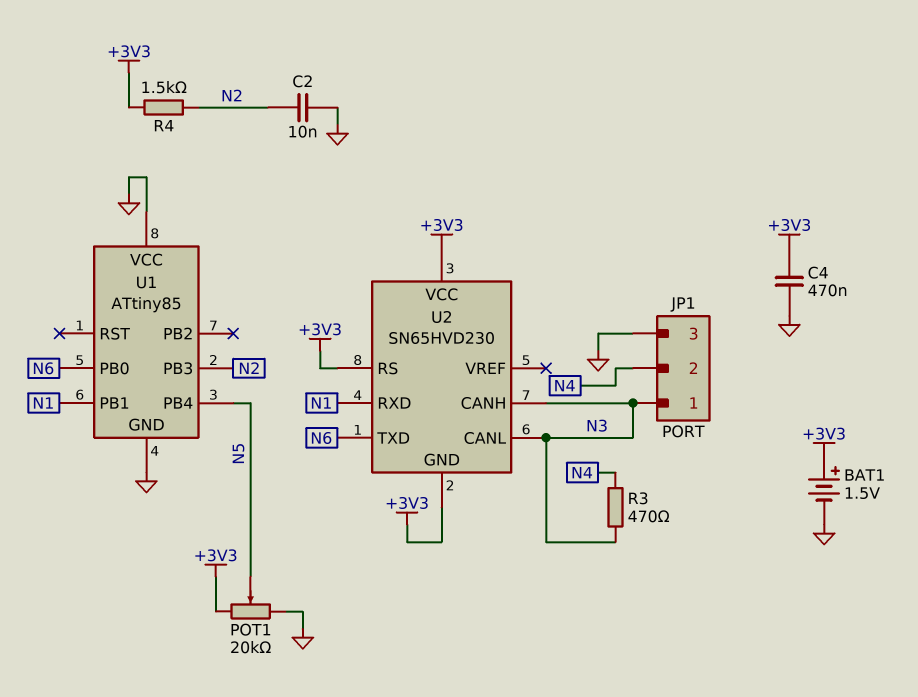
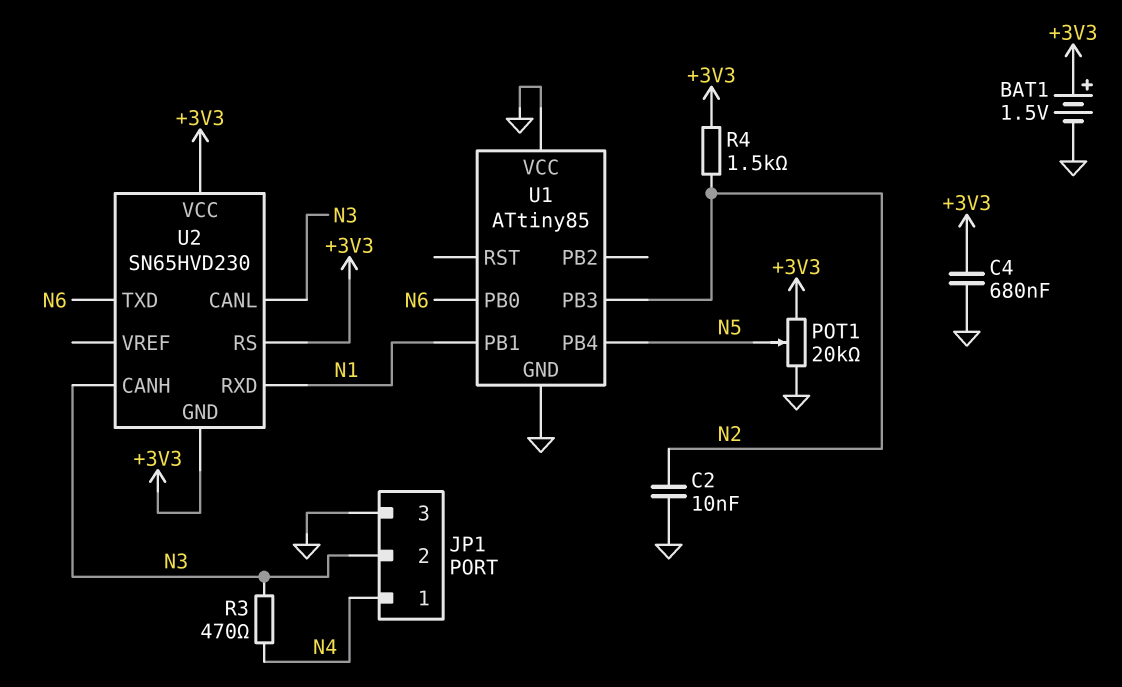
C4: 470nF (+3V3, GND) -> 680nF (+3V3, GND)
JP1 pin 1: N3 -> N4
JP1 pin 2: N4 -> N3

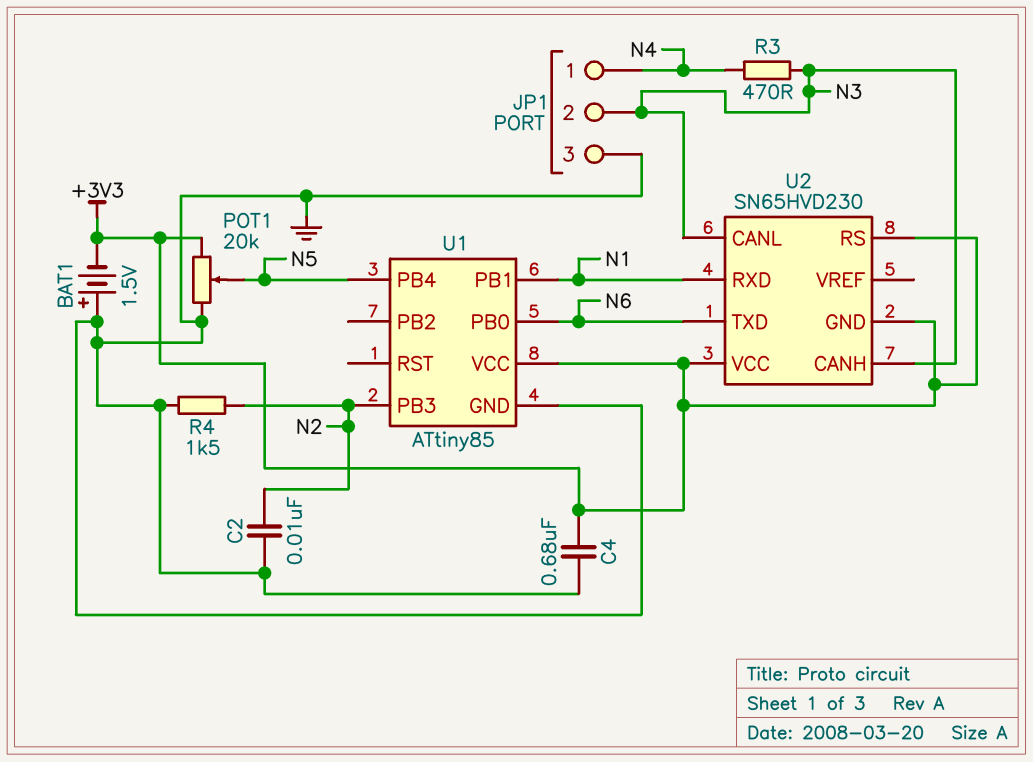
BAT1: 1.5V (plus +3V3, minus GND) -> 1.5V (plus GND, minus +3V3)
R4: 1.5k (+3V3, N2) -> 1.5k (GND, N2)
U1 pin VCC: GND -> +3V3

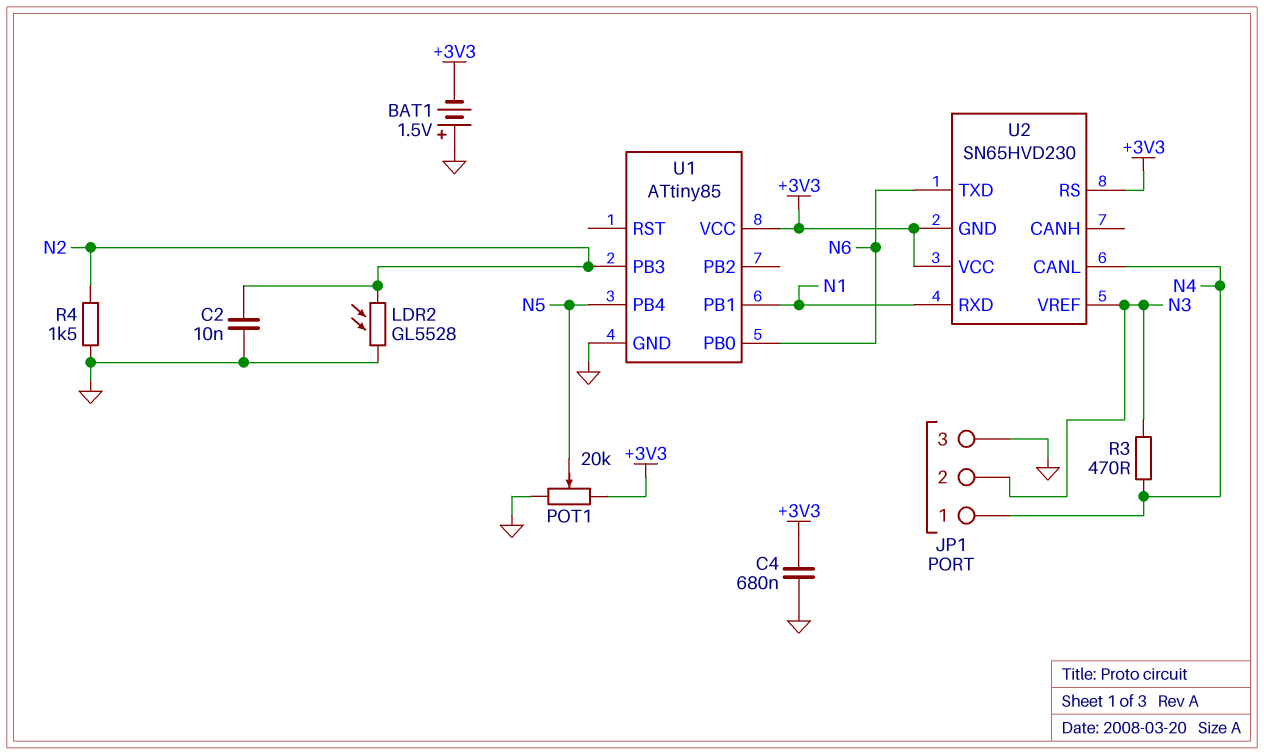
LDR2: none -> GL5528 (GND, N2)
U2 pin CANH: N3 -> none
U2 pin CANL: N3 -> N4
U2 pin VREF: none -> N3

